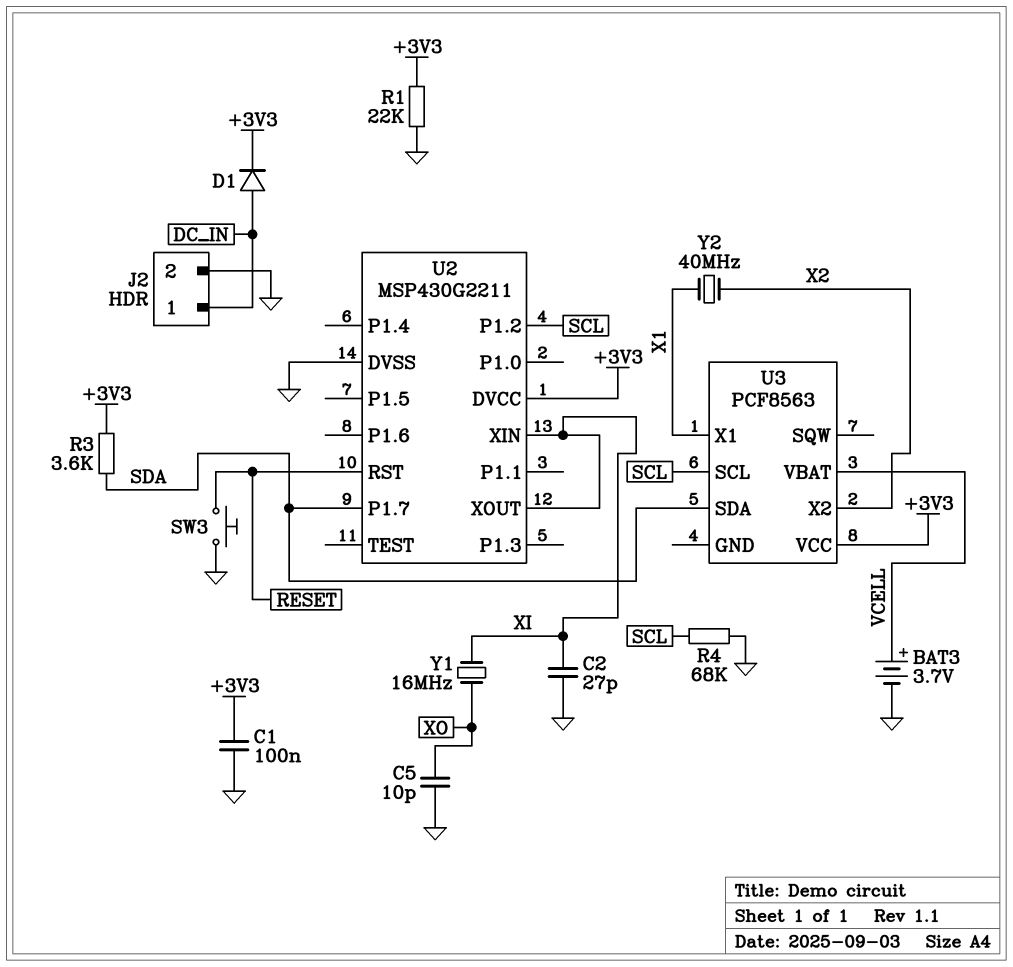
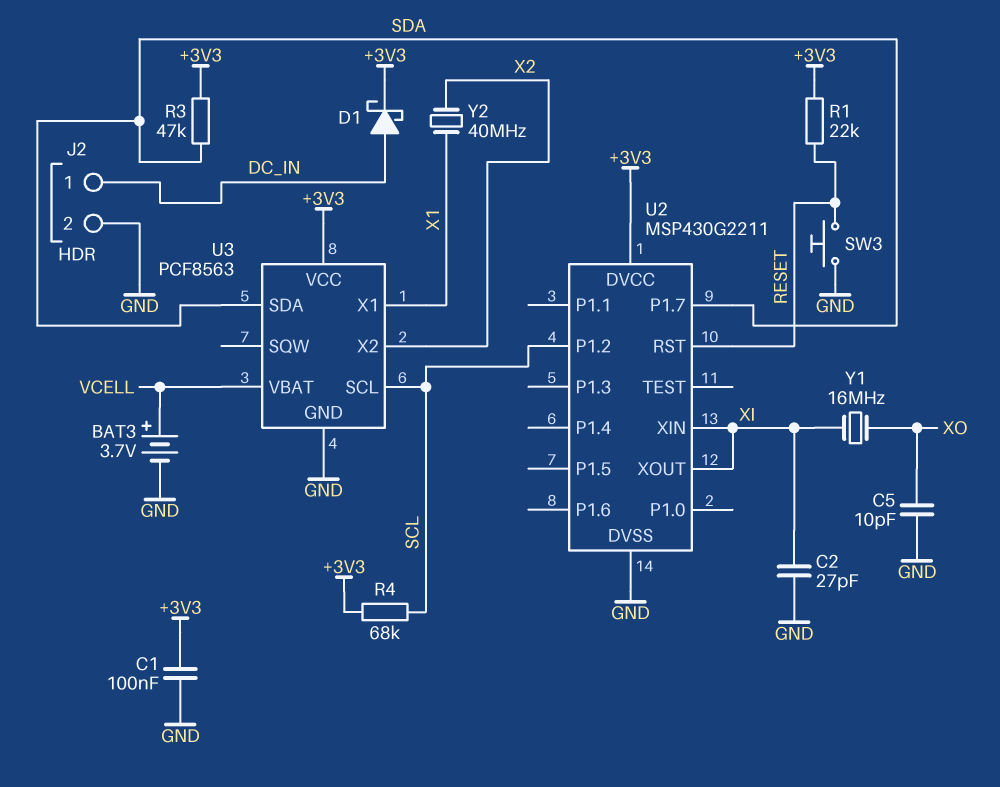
D1: diode (A DC_IN, K +3V3) -> schottky (A DC_IN, K +3V3)
R1: 22k (+3V3, GND) -> 22k (+3V3, RESET)
R3: 3.6k (+3V3, SDA) -> 47k (+3V3, SDA)
R4: 68k (GND, SCL) -> 68k (+3V3, SCL)
U3 pin GND: none -> GND

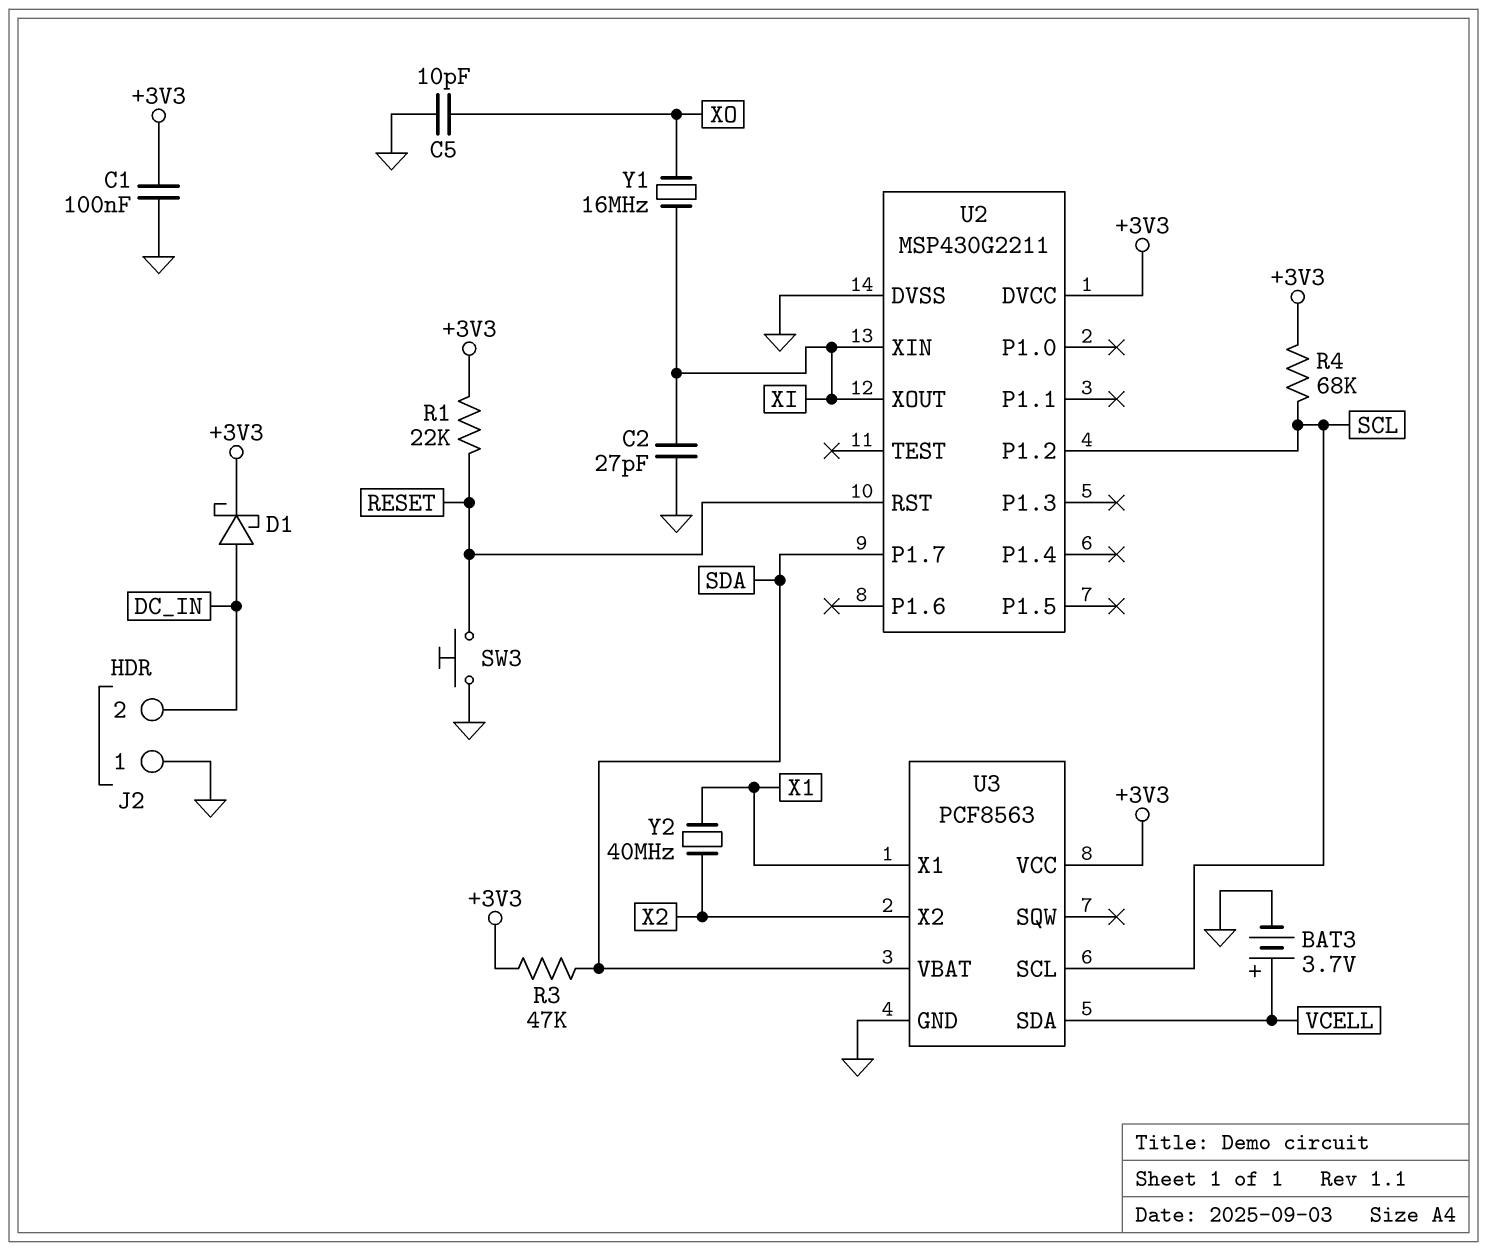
J2 pin 1: DC_IN -> GND
J2 pin 2: GND -> DC_IN
U3 pin SDA: SDA -> VCELL
U3 pin VBAT: VCELL -> SDA

